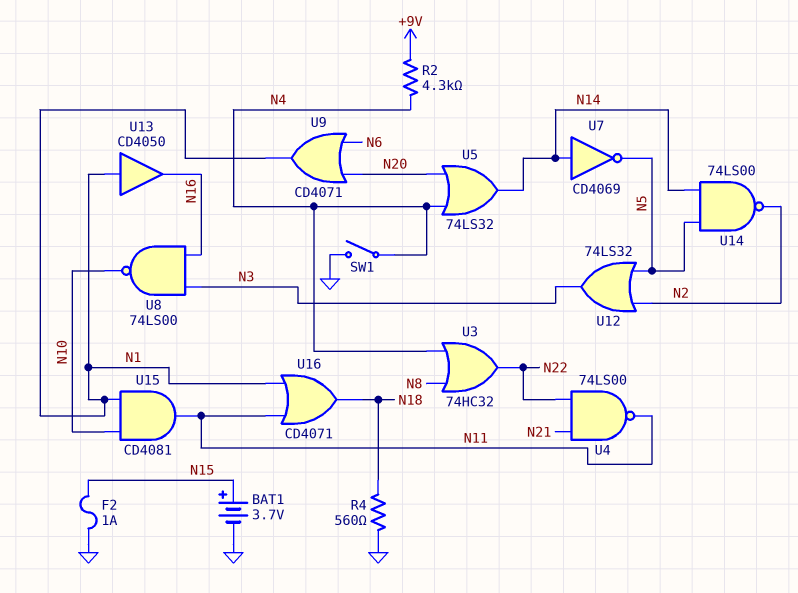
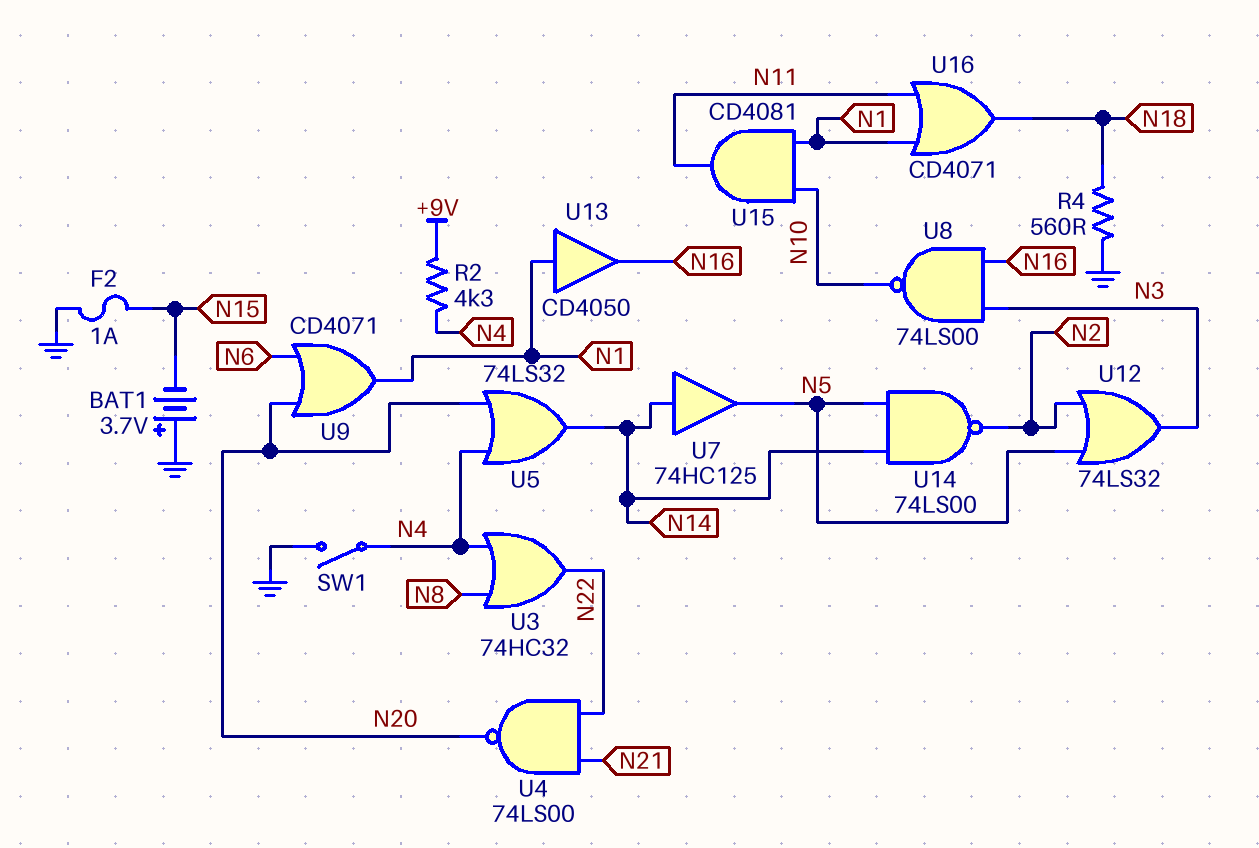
BAT1: 3.7V (plus N15, minus GND) -> 3.7V (plus GND, minus N15)
U4: NAND 74LS00 (in N21, in N22, out N11) -> NAND 74LS00 (in N21, in N22, out N20)
U7: NOT CD4069 (in N14, out N5) -> buffer 74HC125 (in N14, out N5)

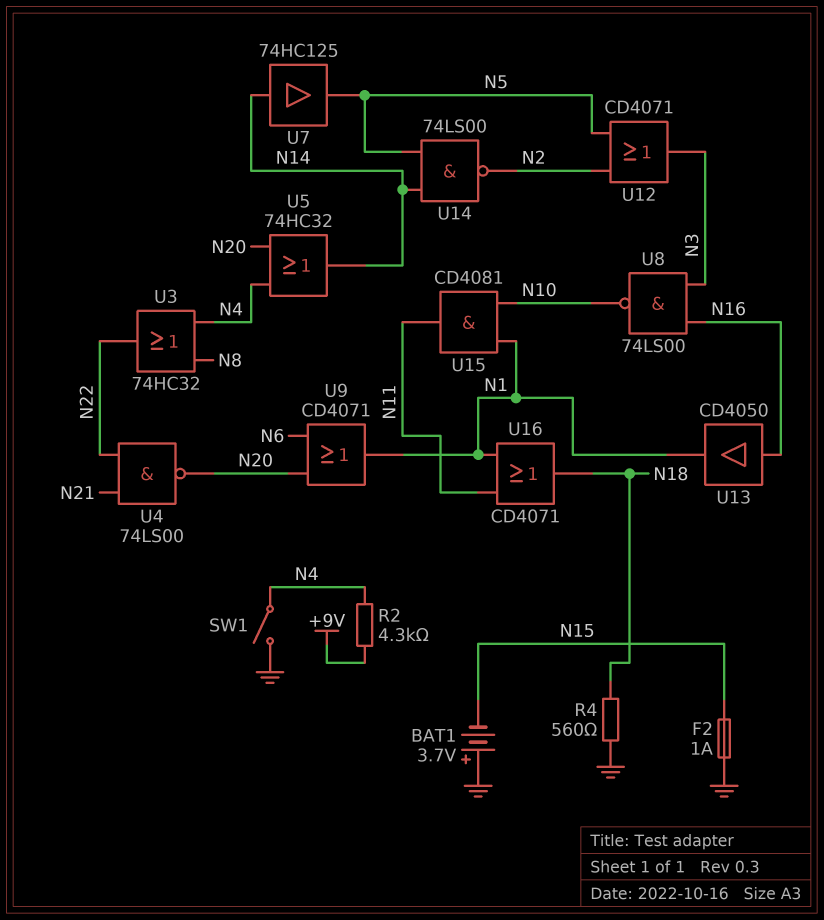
U5: OR 74LS32 (in N4, in N20, out N14) -> OR 74HC32 (in N4, in N20, out N14)
U12: OR 74LS32 (in N2, in N5, out N3) -> OR CD4071 (in N2, in N5, out N3)
U13: buffer CD4050 (in N1, out N16) -> buffer CD4050 (in N16, out N1)

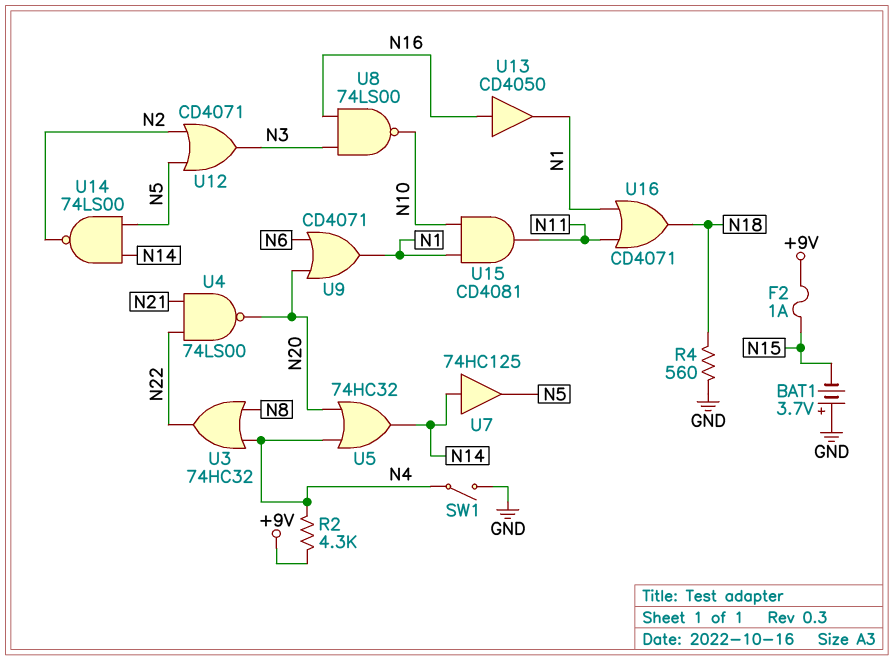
F2: 1A (GND, N15) -> 1A (+9V, N15)

